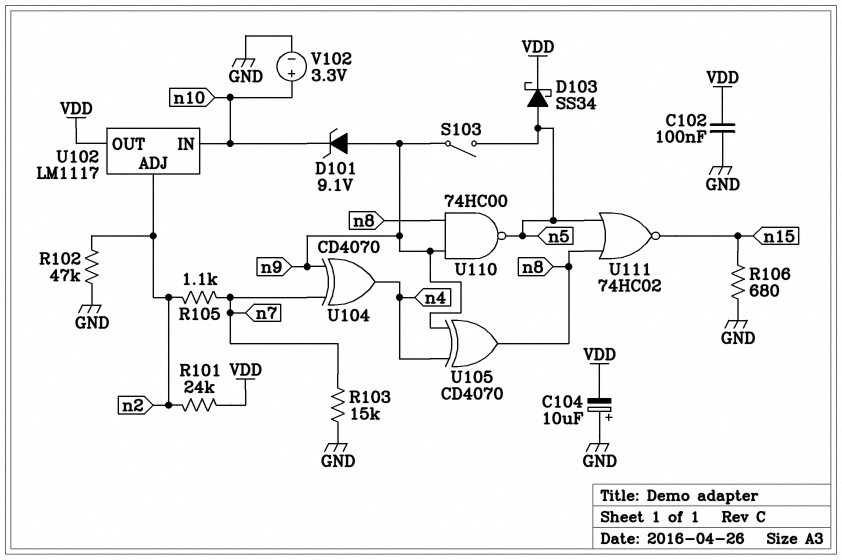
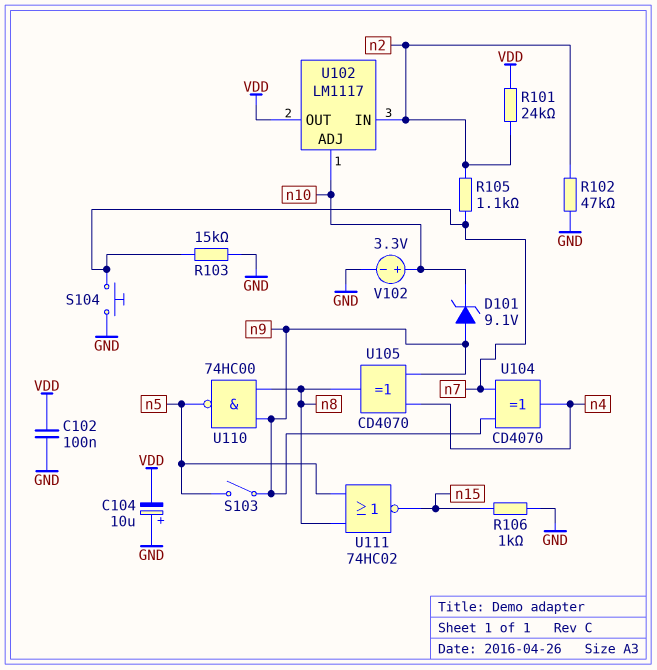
D103: schottky SS34 (A n5, K VDD) -> none
R106: 680 (GND, n15) -> 1k (GND, n15)
S104: none -> button (GND, n7)
U102 pin ADJ: n2 -> n10
U102 pin IN: n10 -> n2

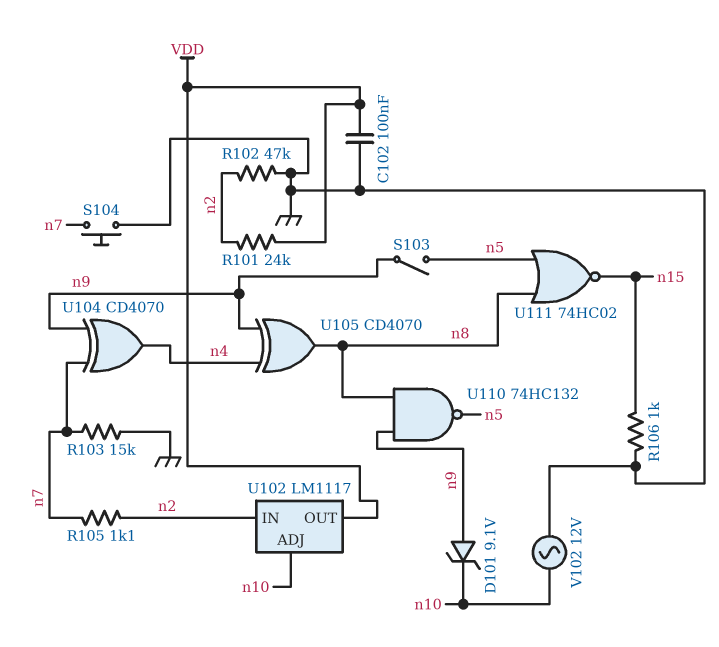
C104: 10uF (plus GND, minus VDD) -> none
U110: NAND 74HC00 (in n8, in n9, out n5) -> NAND 74HC132 (in n8, in n9, out n5)
V102: 3.3V (plus n10, minus GND) -> AC 12V (GND, n10)

